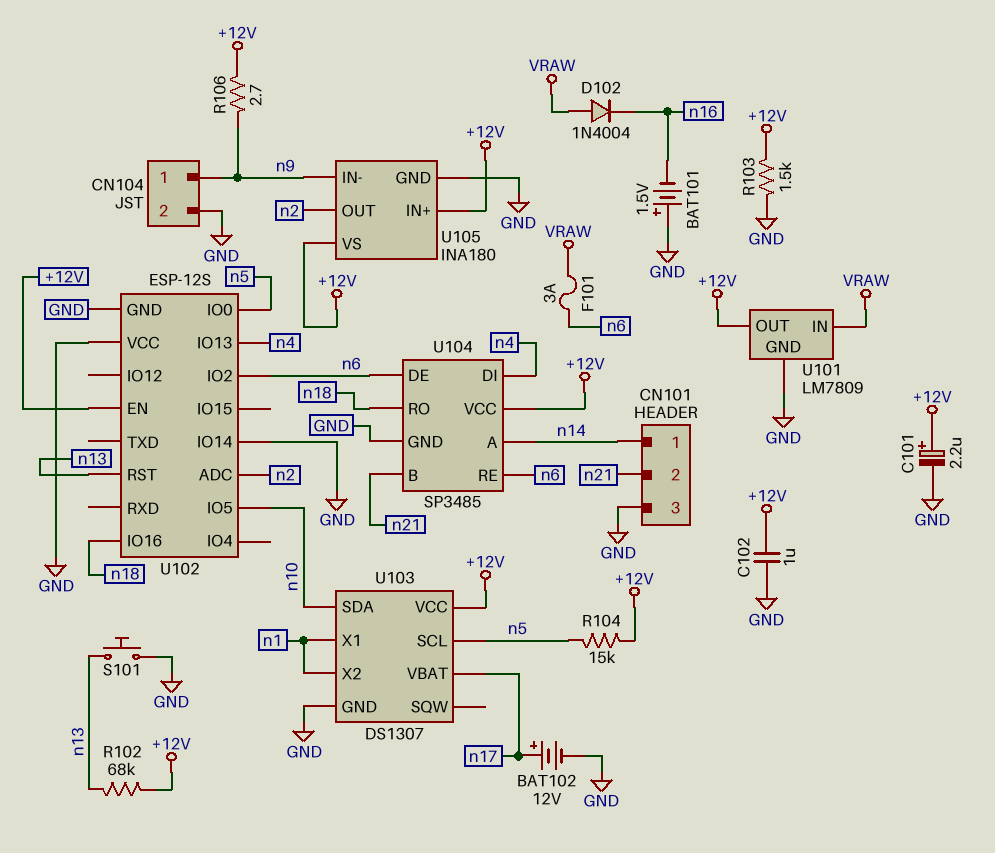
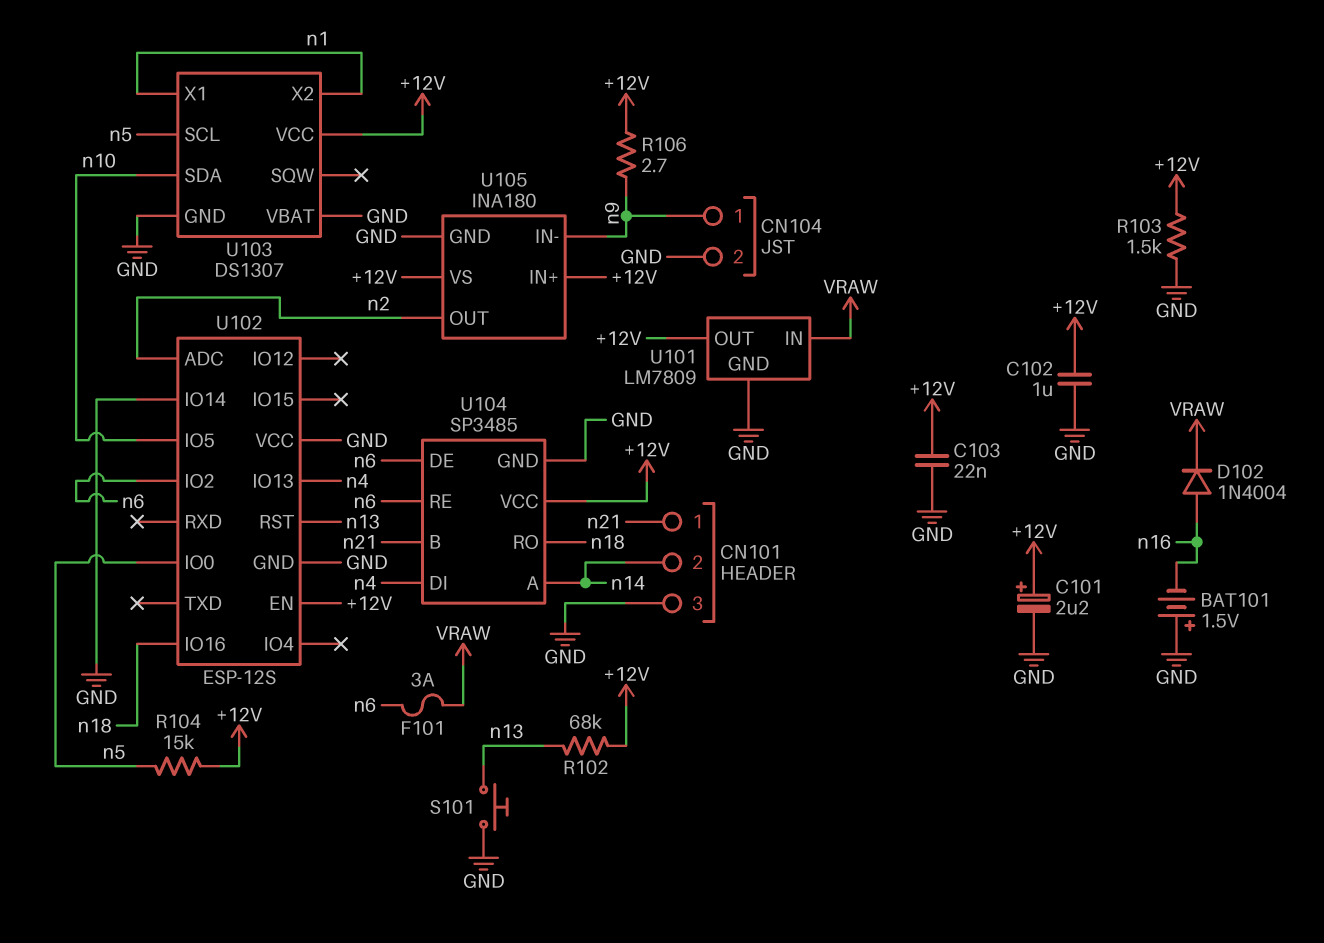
BAT102: 12V (plus n17, minus GND) -> none
C103: none -> 22nF (+12V, GND)
CN101 pin 1: n14 -> n21
CN101 pin 2: n21 -> n14
D102: diode 1N4004 (A VRAW, K n16) -> diode 1N4004 (A n16, K VRAW)
U103 pin VBAT: n17 -> GND

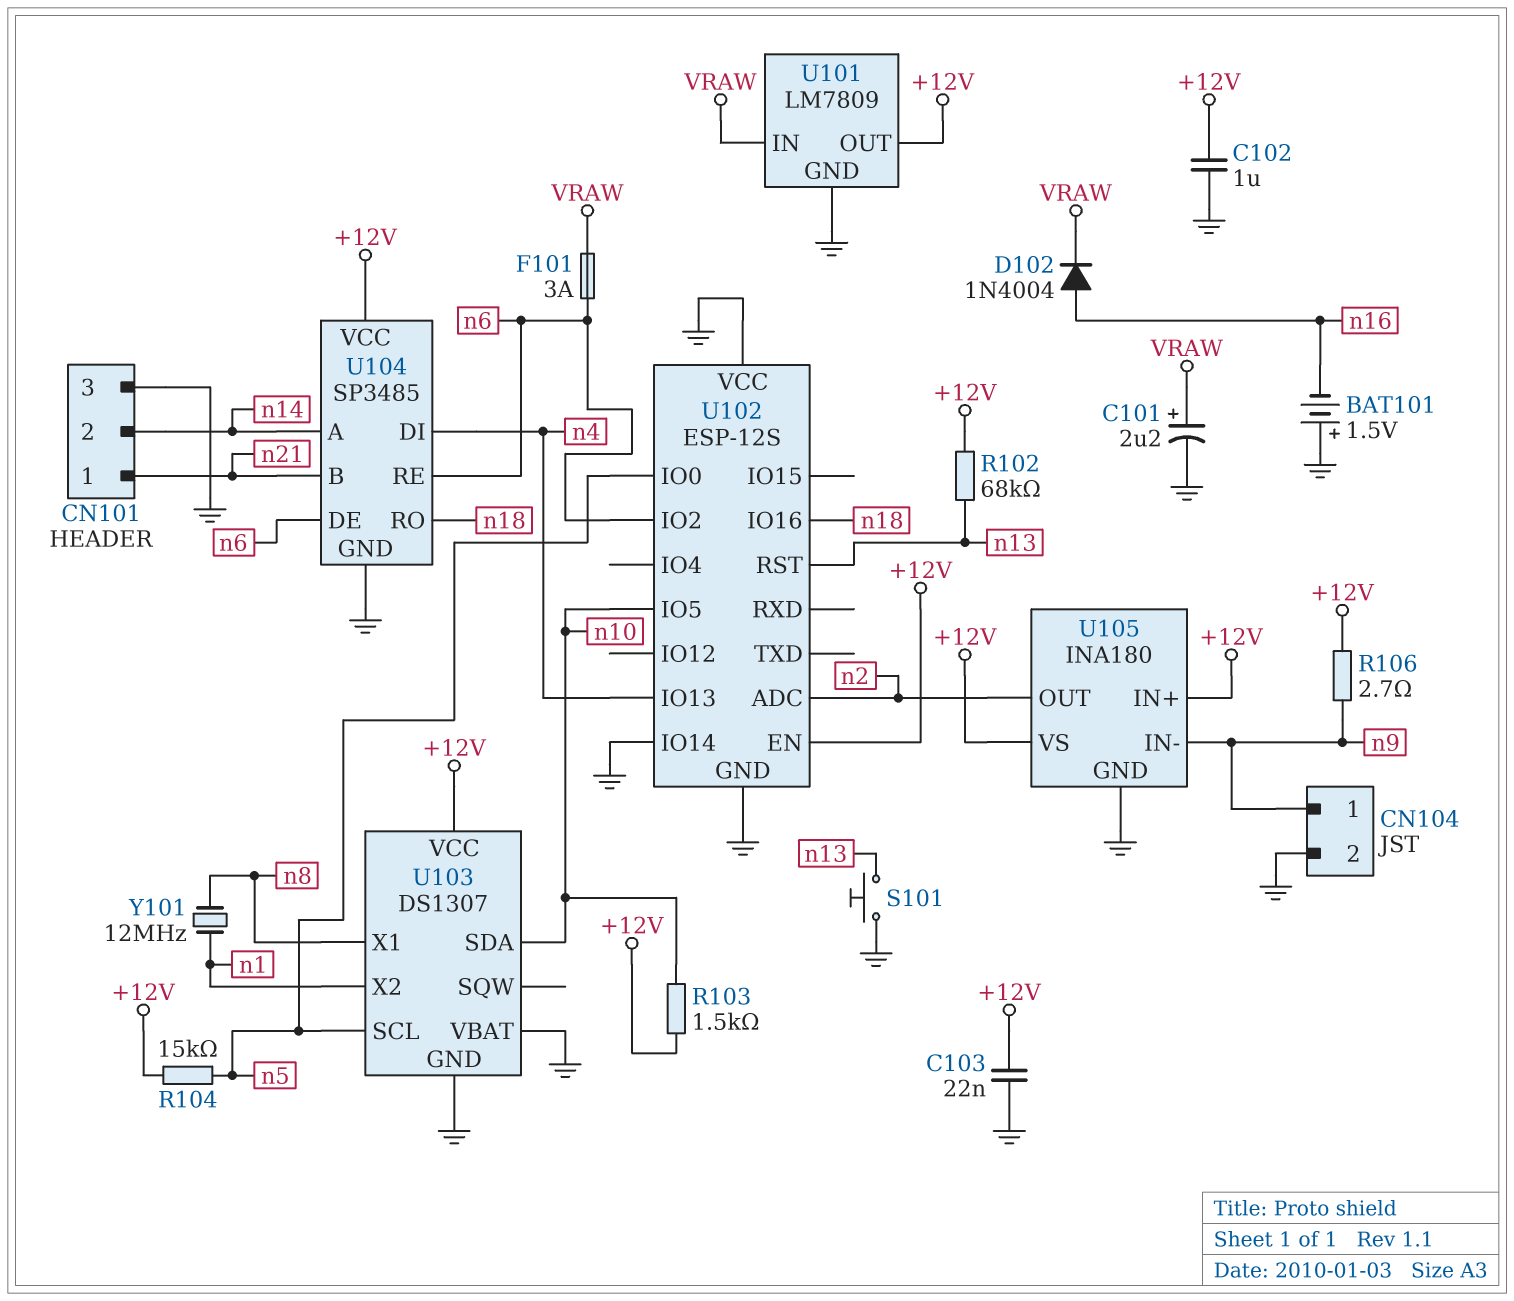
C101: 2.2uF (plus +12V, minus GND) -> 2.2uF (plus VRAW, minus GND)
R103: 1.5k (+12V, GND) -> 1.5k (+12V, n10)
U103 pin X1: n1 -> n8
Y101: none -> 12MHz (n1, n8)

